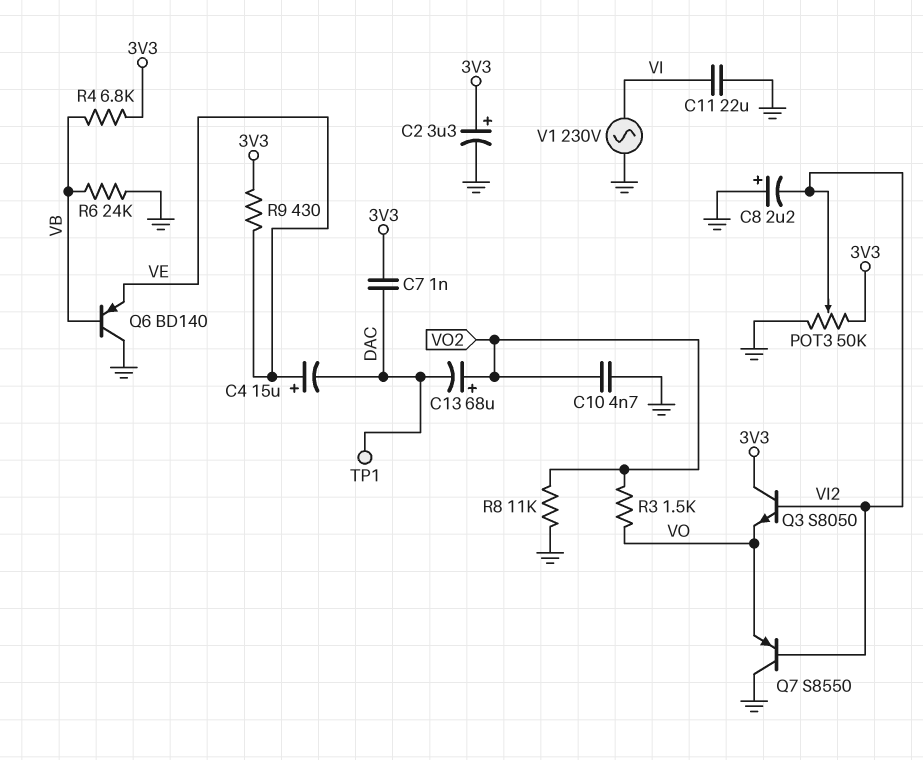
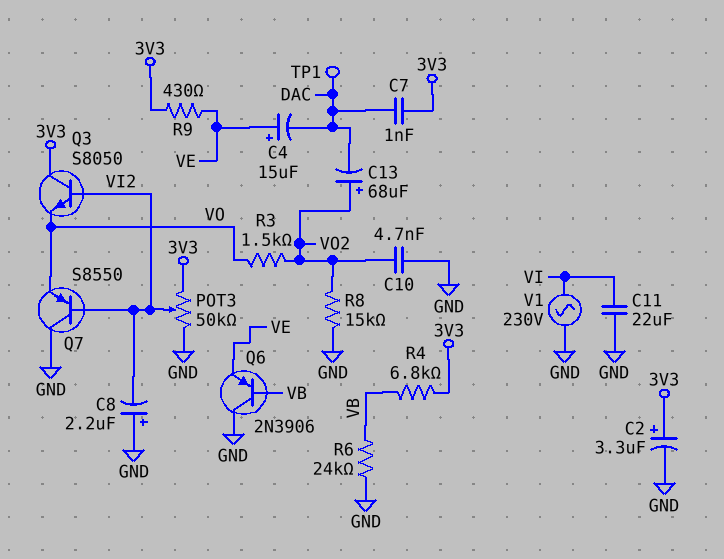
Q6: PNP BD140 (B VB, C GND, E VE) -> PNP 2N3906 (B VB, C GND, E VE)
R8: 11k (GND, VO2) -> 15k (GND, VO2)

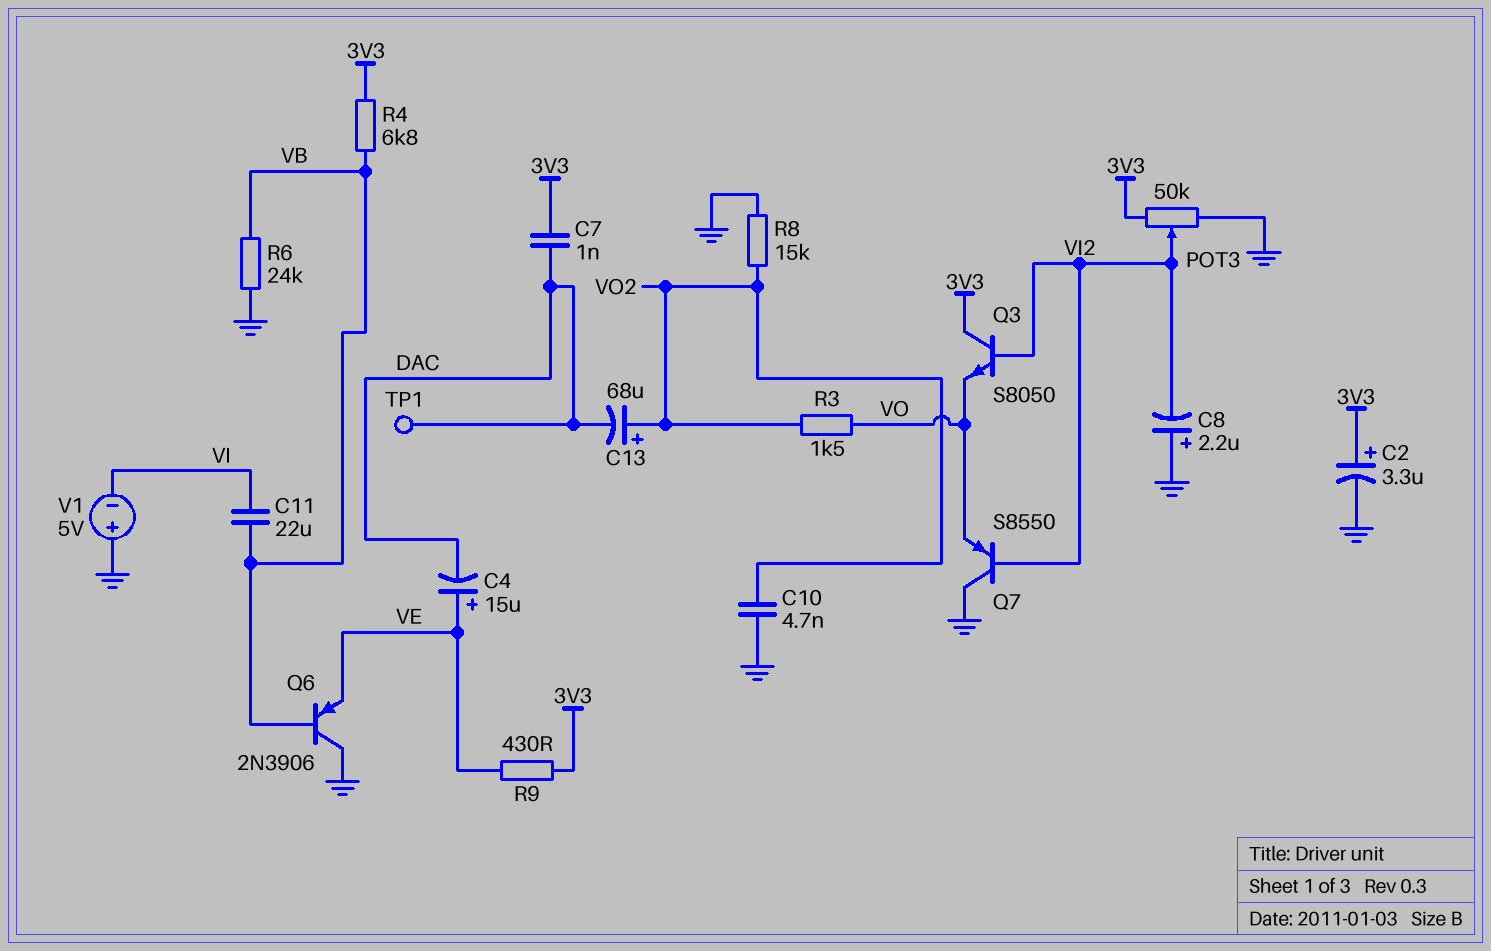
C11: 22uF (GND, VI) -> 22uF (VB, VI)
V1: AC 230V (GND, VI) -> 5V (plus GND, minus VI)

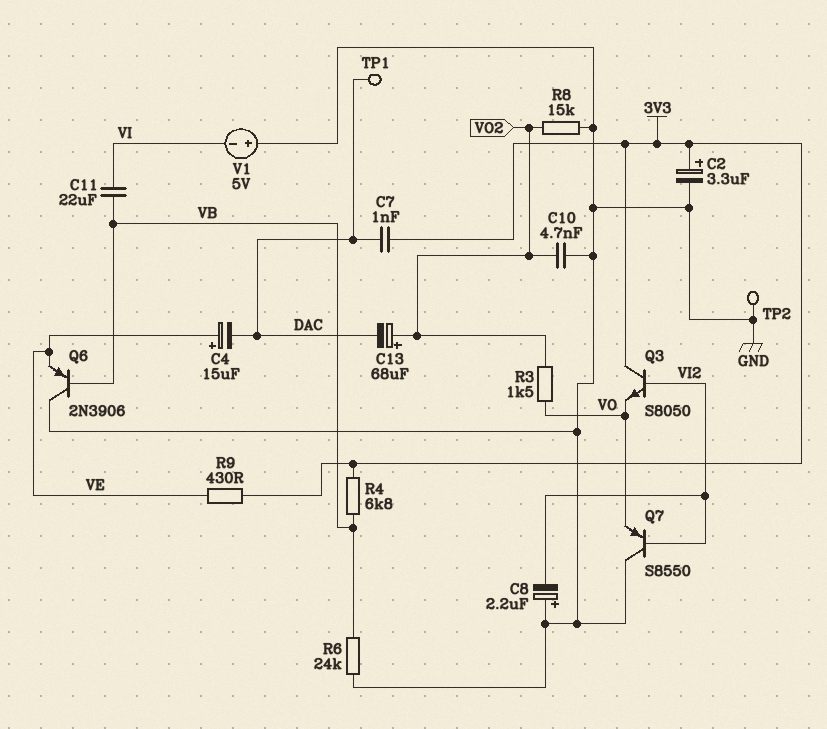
POT3: 50k (3V3, GND, wiper VI2) -> none
TP2: none -> test point (GND)

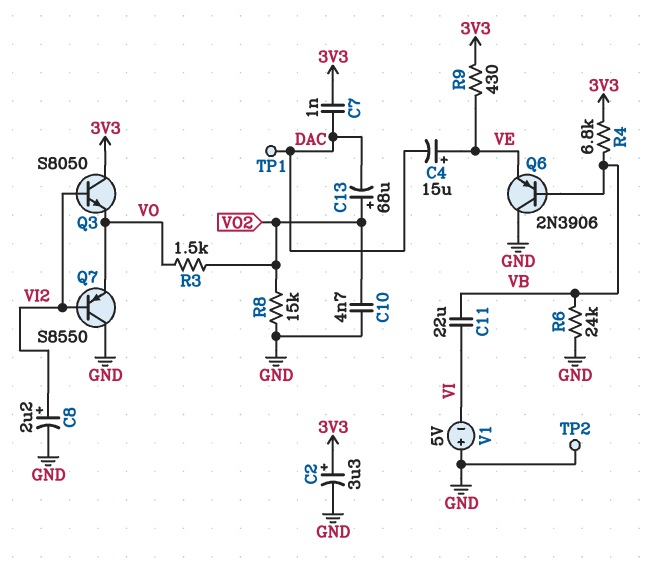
C8: 2.2uF (plus GND, minus VI2) -> 2.2uF (plus VI2, minus GND)

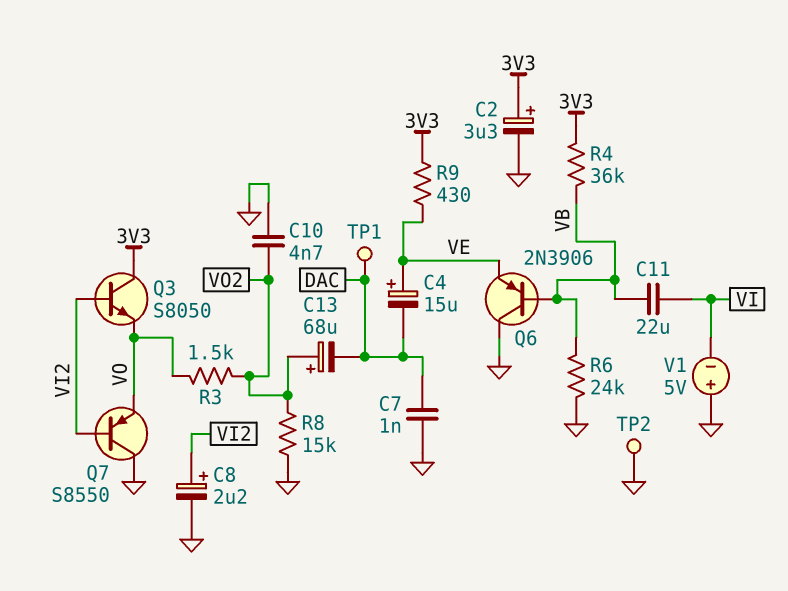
C7: 1nF (3V3, DAC) -> 1nF (DAC, GND)
R4: 6.8k (3V3, VB) -> 36k (3V3, VB)

